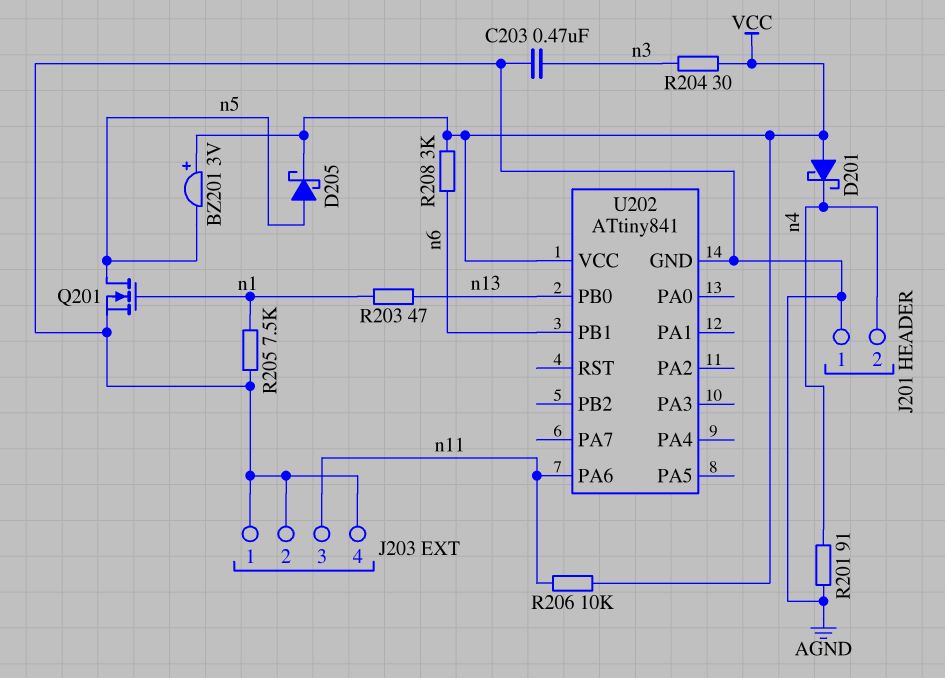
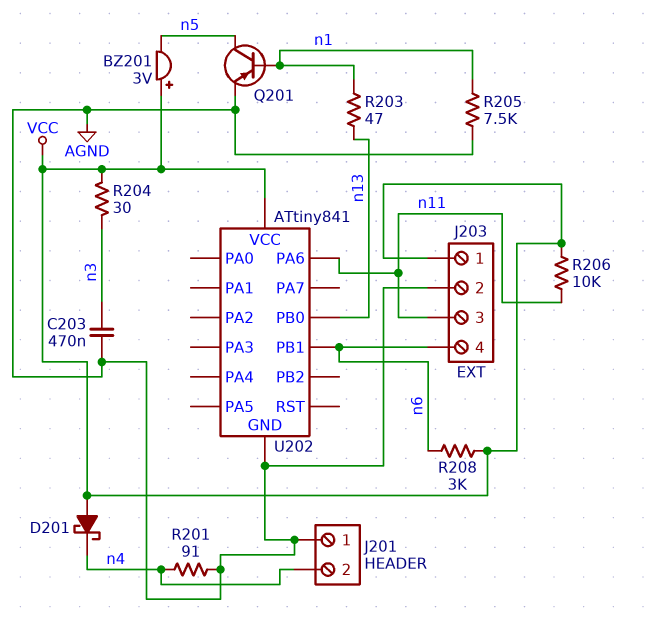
D205: schottky (A n5, K VCC) -> none
J203 pin 1: AGND -> VCC
J203 pin 4: AGND -> n6
Q201: NMOS (G n1, D n5, S AGND) -> PNP (B n1, C n5, E AGND)

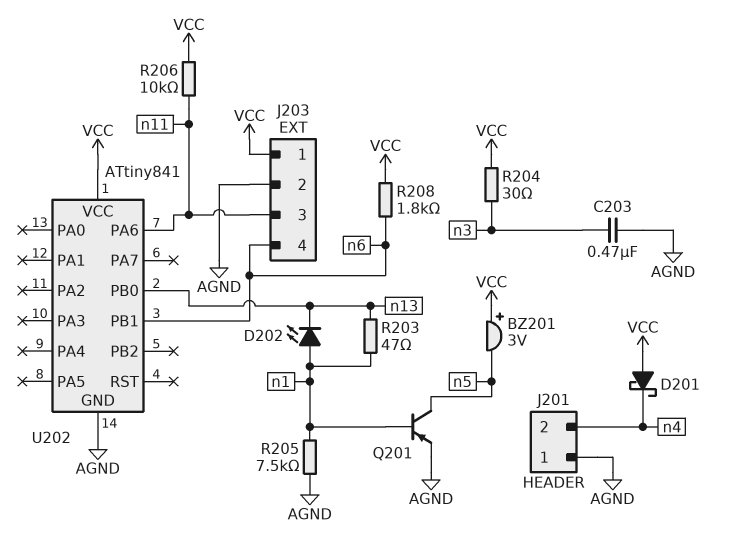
D202: none -> LED (A n1, K n13)
R201: 91 (AGND, n4) -> none
R208: 3k (VCC, n6) -> 1.8k (VCC, n6)

